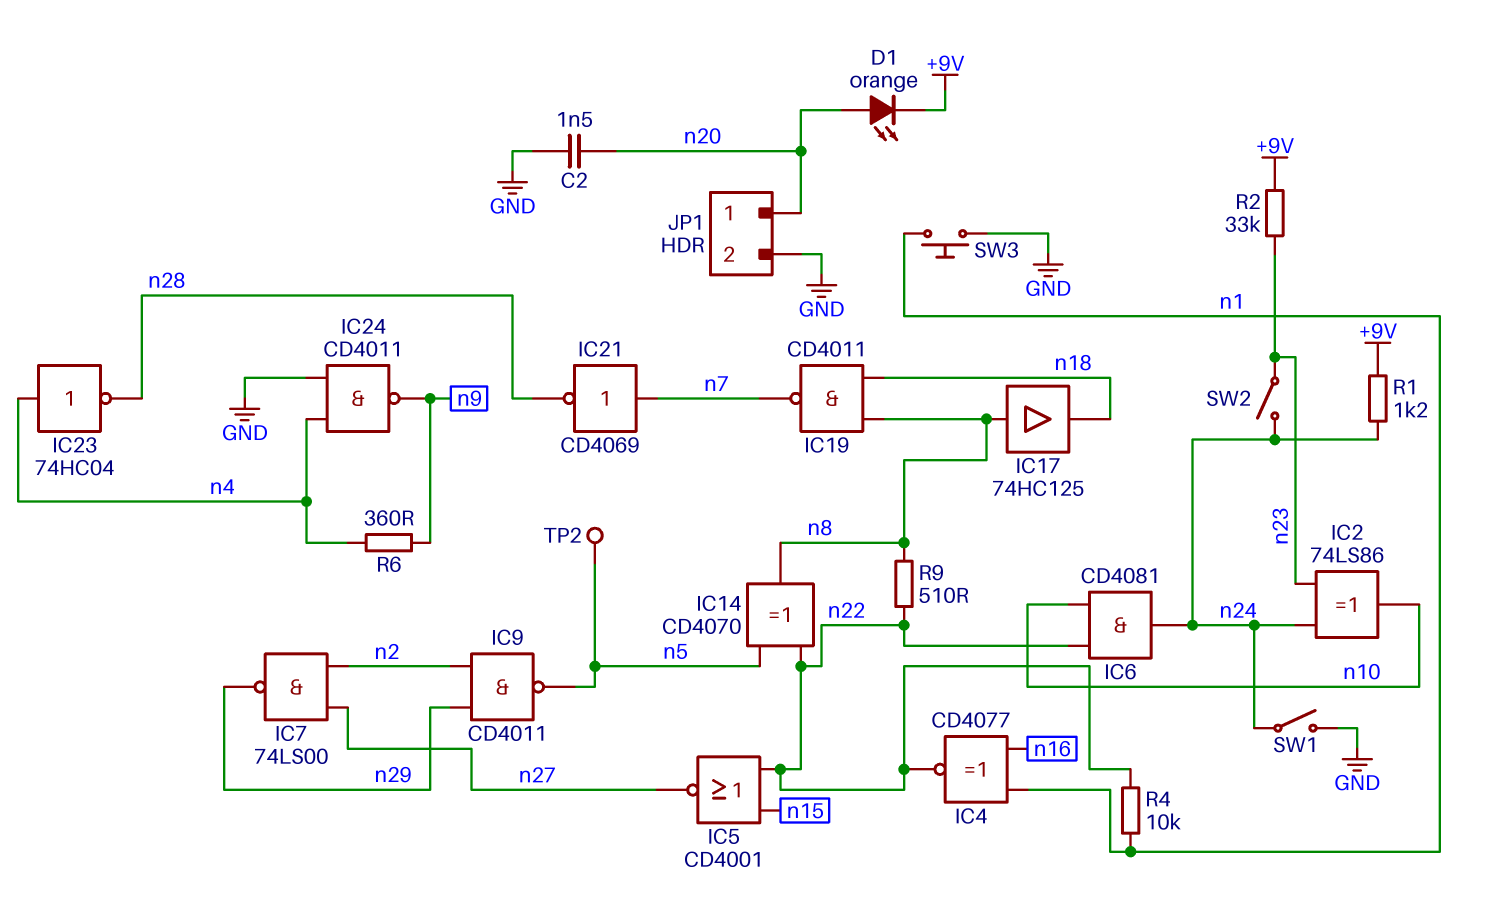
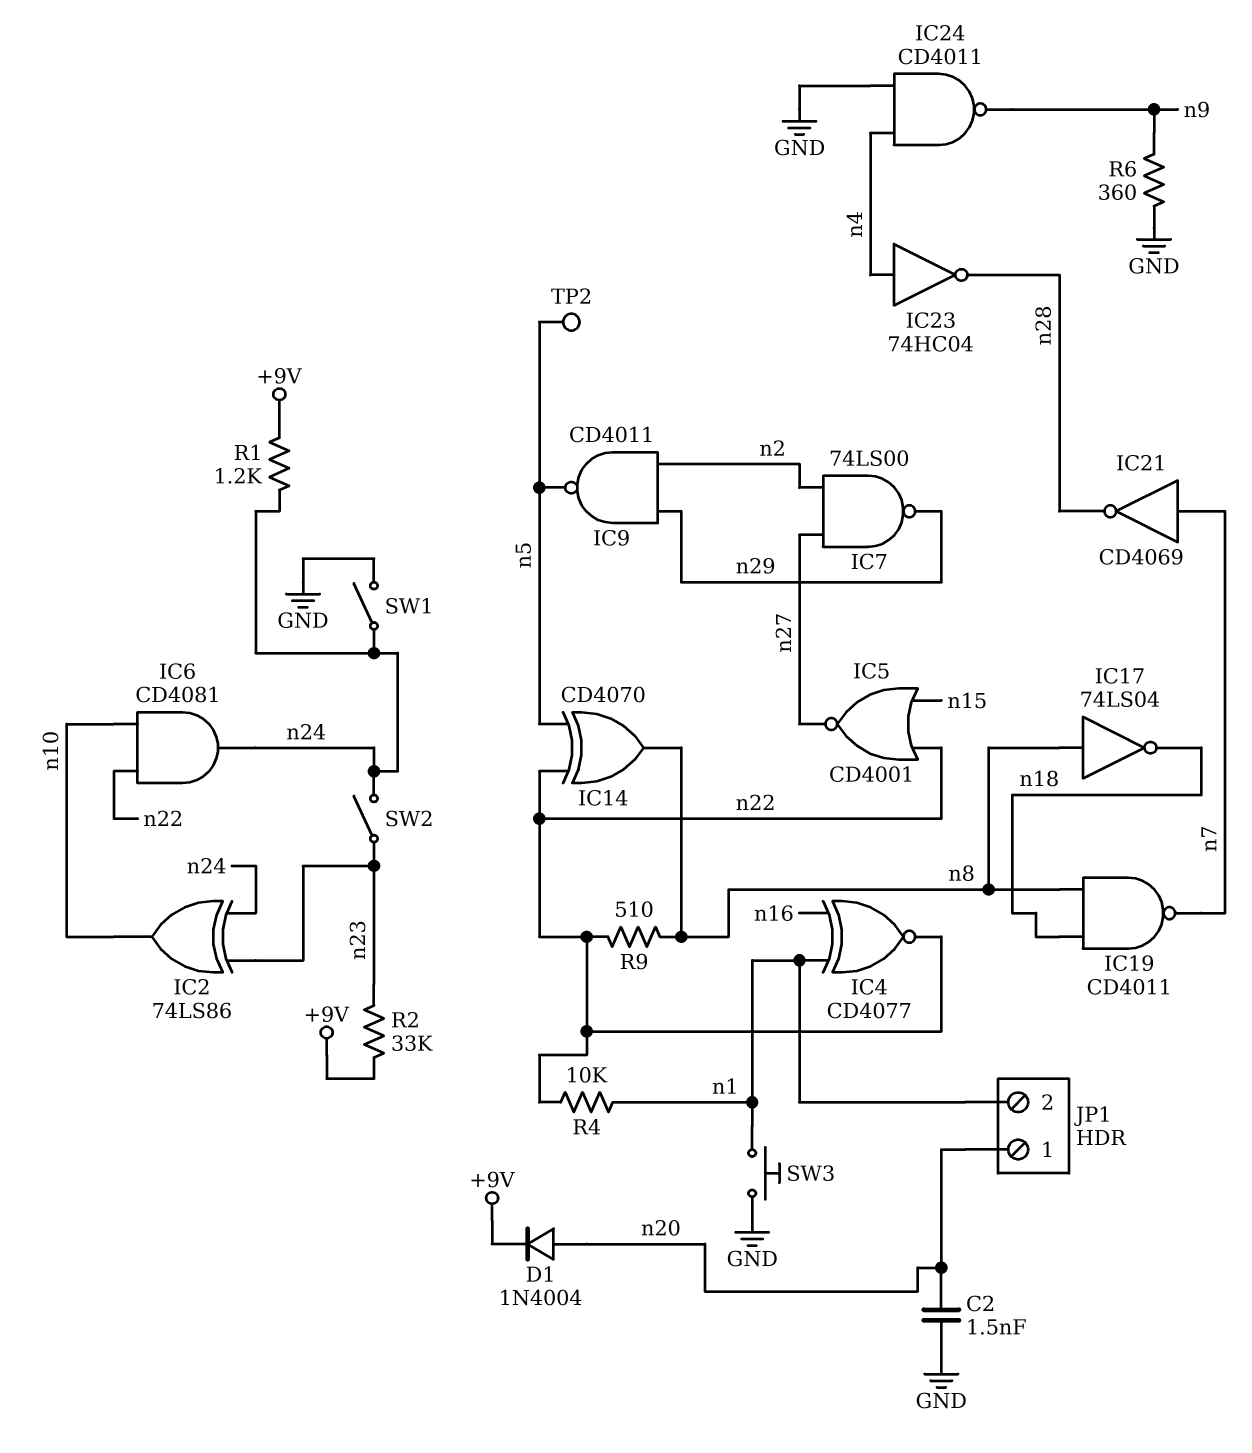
D1: LED orange (A n20, K +9V) -> diode 1N4004 (A n20, K +9V)
IC17: buffer 74HC125 (in n8, out n18) -> NOT 74LS04 (in n8, out n18)
JP1 pin 2: GND -> n1
R6: 360 (n4, n9) -> 360 (GND, n9)

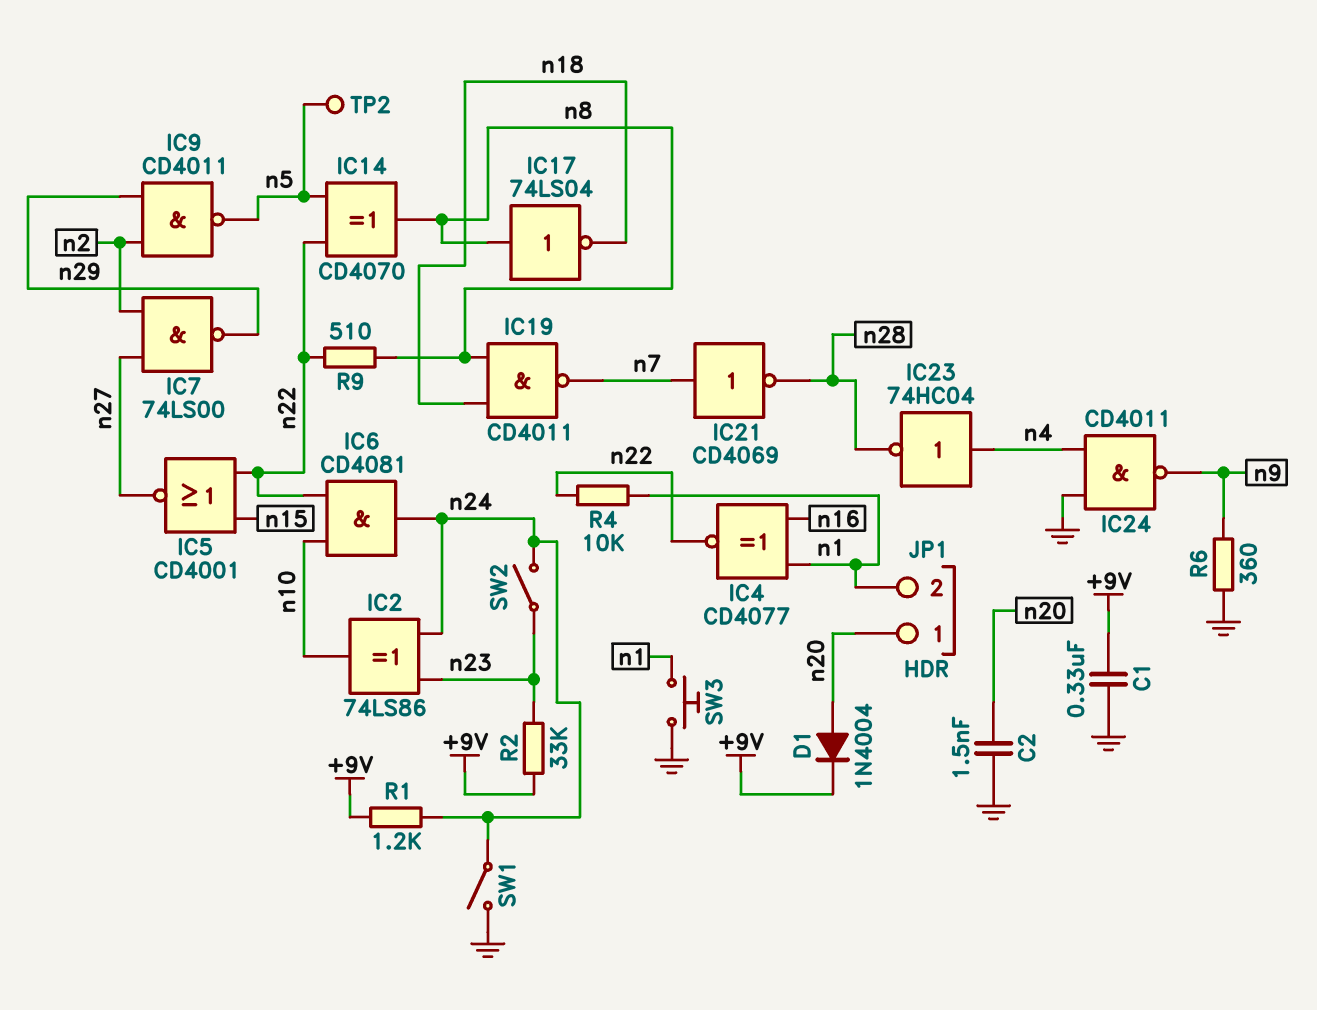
C1: none -> 330nF (+9V, GND)

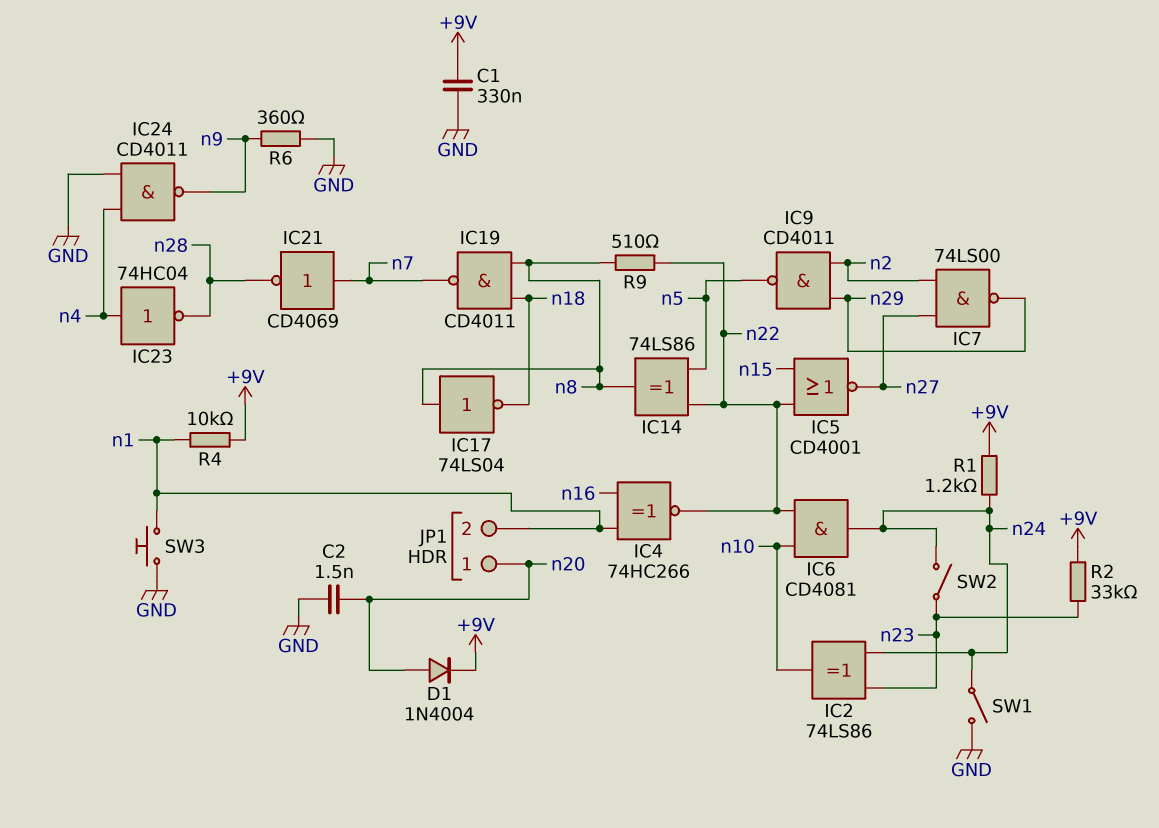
IC4: XNOR CD4077 (in n1, in n16, out n22) -> XNOR 74HC266 (in n1, in n16, out n22)
IC14: XOR CD4070 (in n5, in n22, out n8) -> XOR 74LS86 (in n5, in n22, out n8)
R4: 10k (n1, n22) -> 10k (+9V, n1)
TP2: test point (n5) -> none

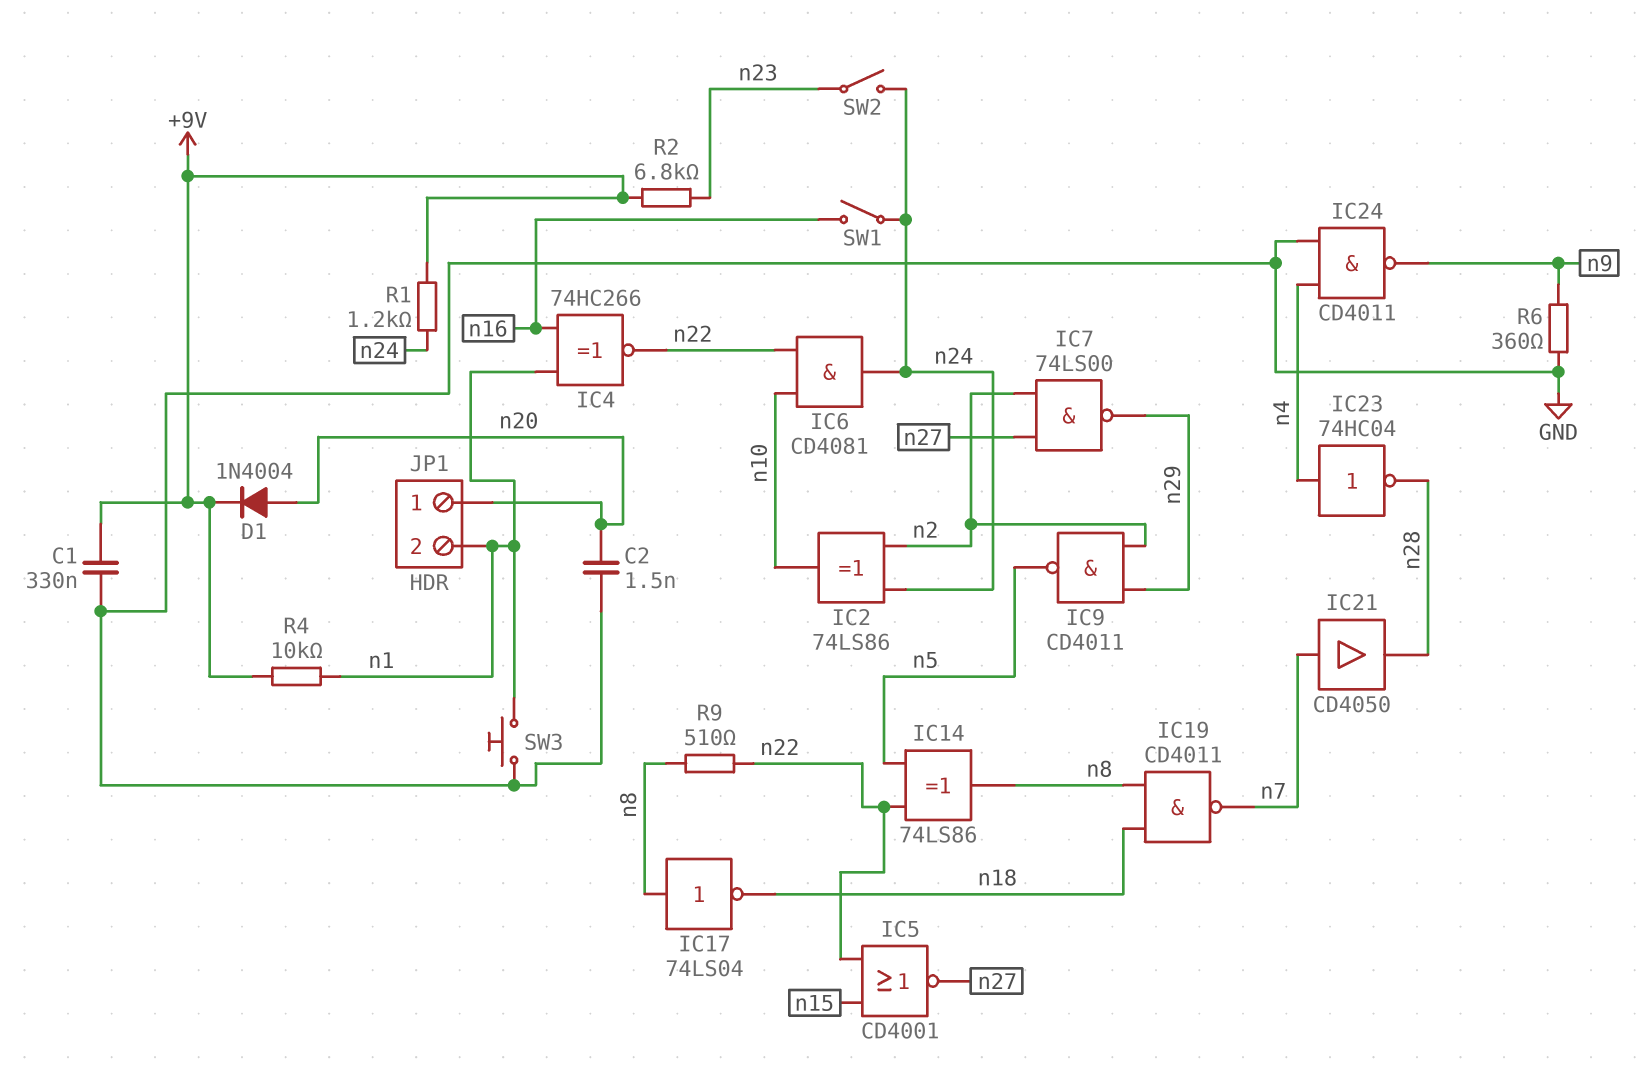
IC2: XOR 74LS86 (in n23, in n24, out n10) -> XOR 74LS86 (in n2, in n24, out n10)
IC21: NOT CD4069 (in n7, out n28) -> buffer CD4050 (in n7, out n28)
R2: 33k (+9V, n23) -> 6.8k (+9V, n23)
SW1: switch (GND, n24) -> switch (n16, n24)

